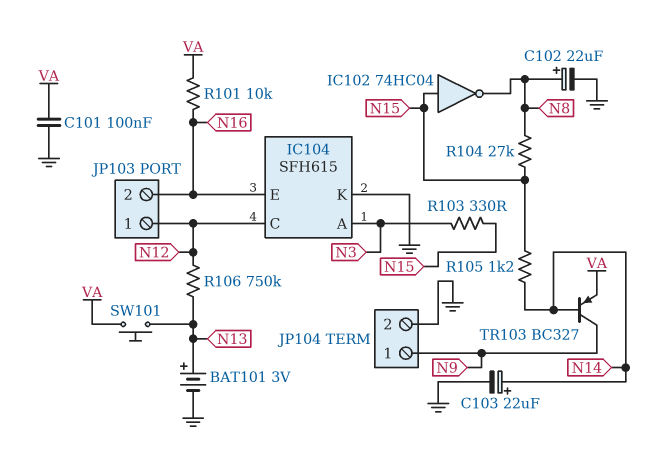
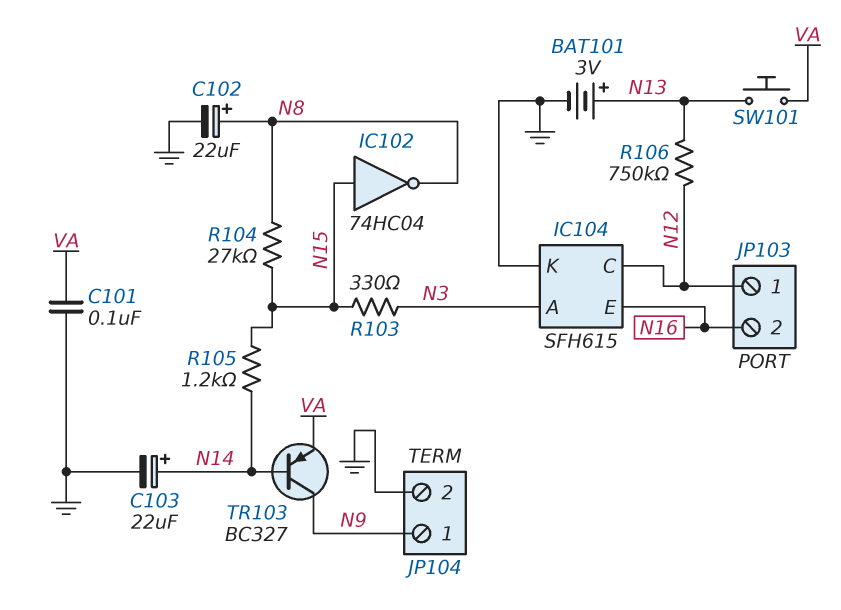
R101: 10k (N16, VA) -> none

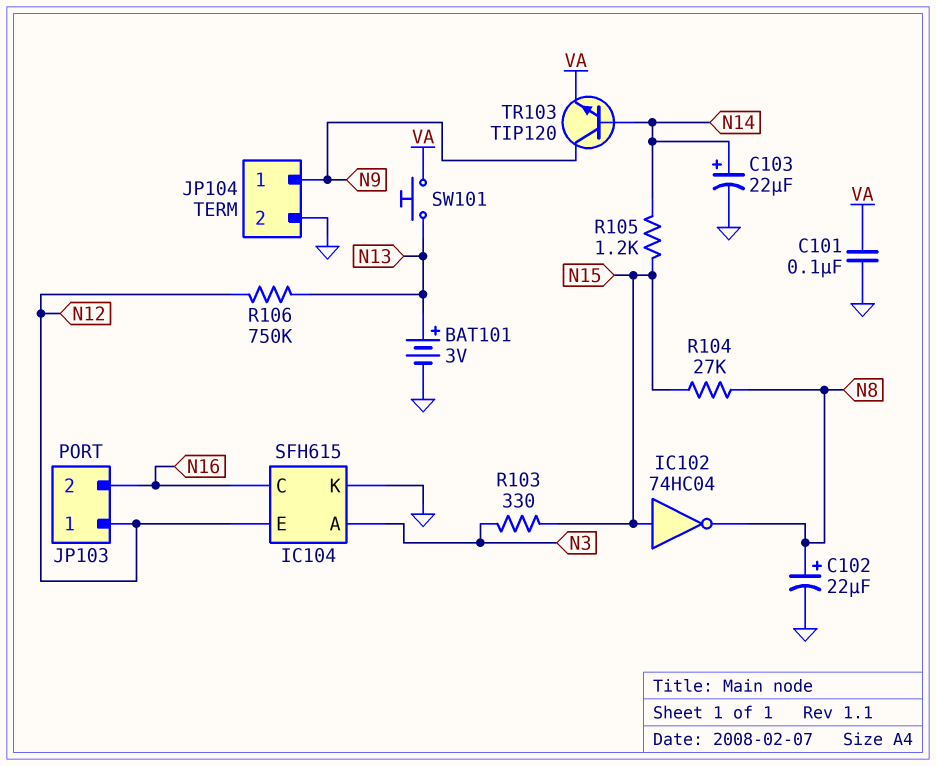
IC104 pin C: N12 -> N16
IC104 pin E: N16 -> N12
TR103: PNP BC327 (B N14, C N9, E VA) -> NPN TIP120 (B N14, C N9, E VA)

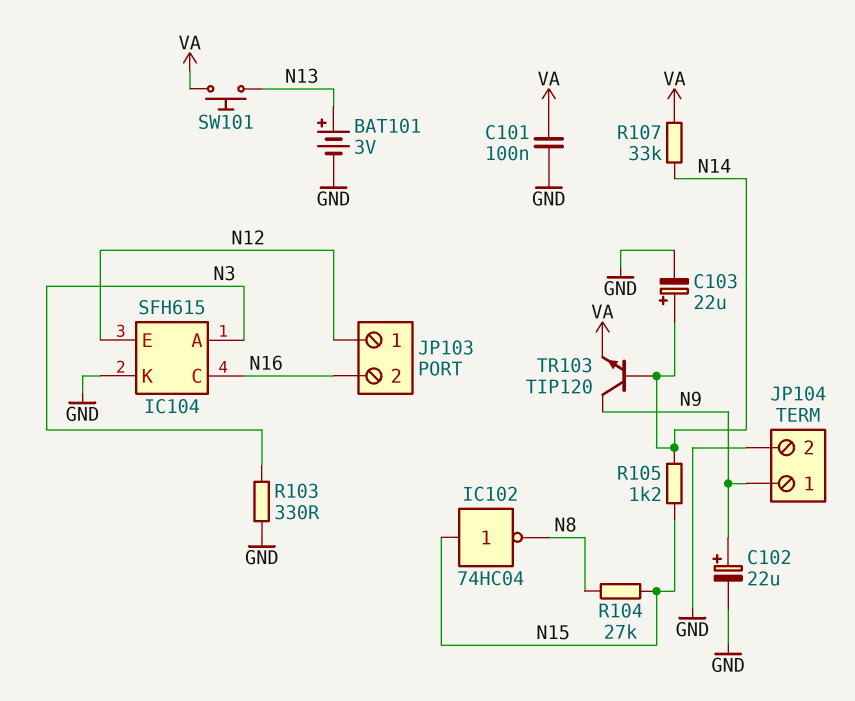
C102: 22uF (plus N8, minus GND) -> 22uF (plus N9, minus GND)
R103: 330 (N3, N15) -> 330 (GND, N3)
R106: 750k (N12, N13) -> none
R107: none -> 33k (N14, VA)

